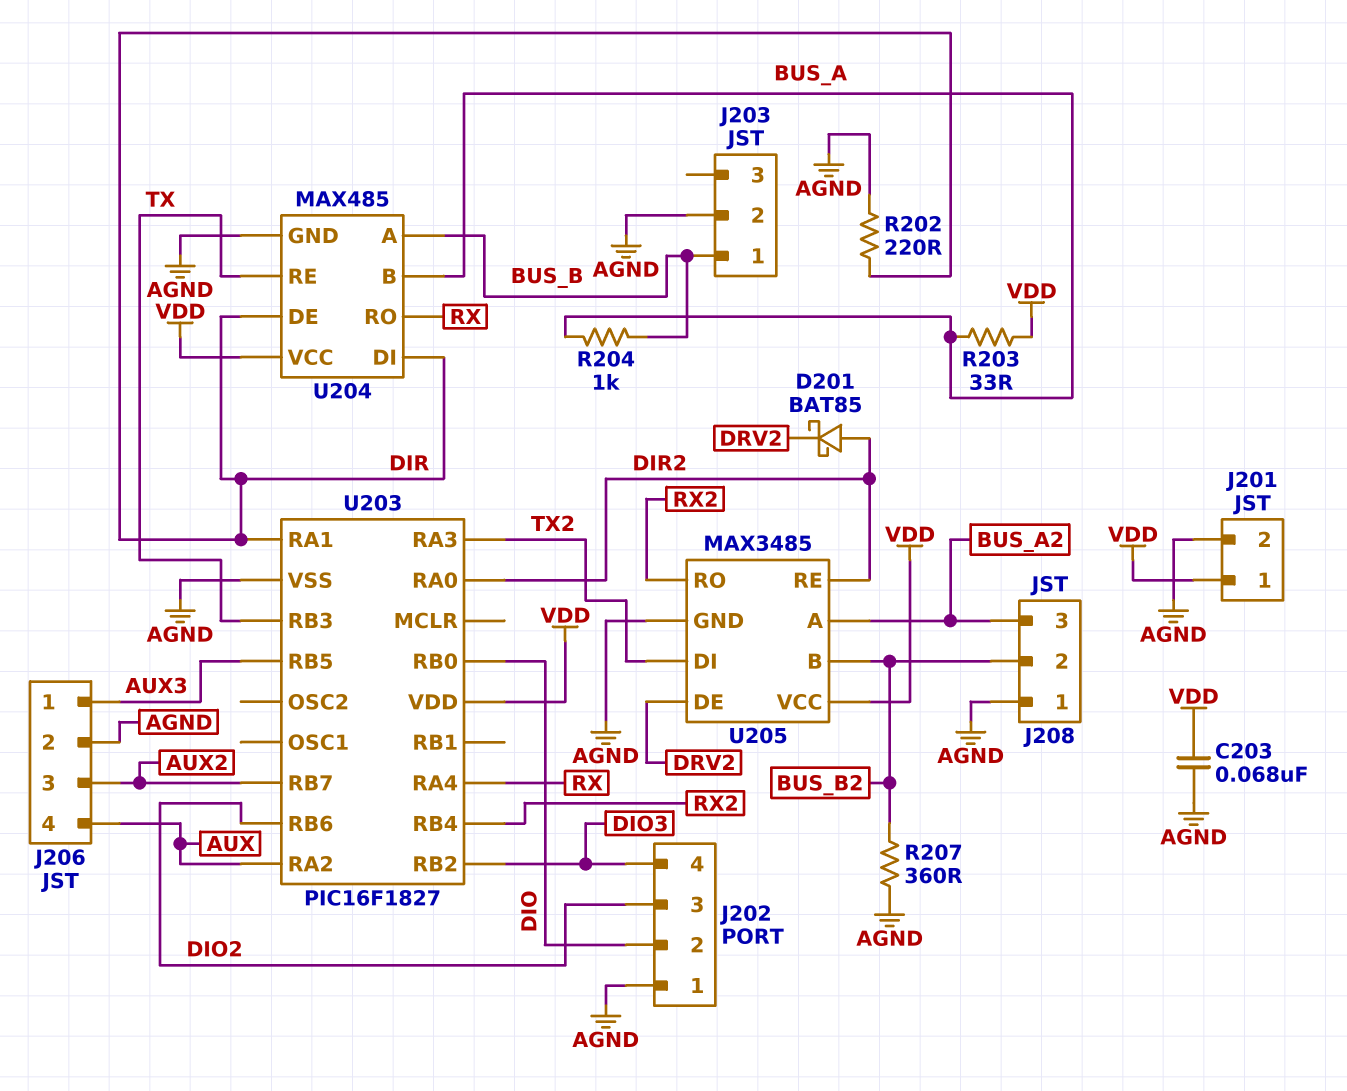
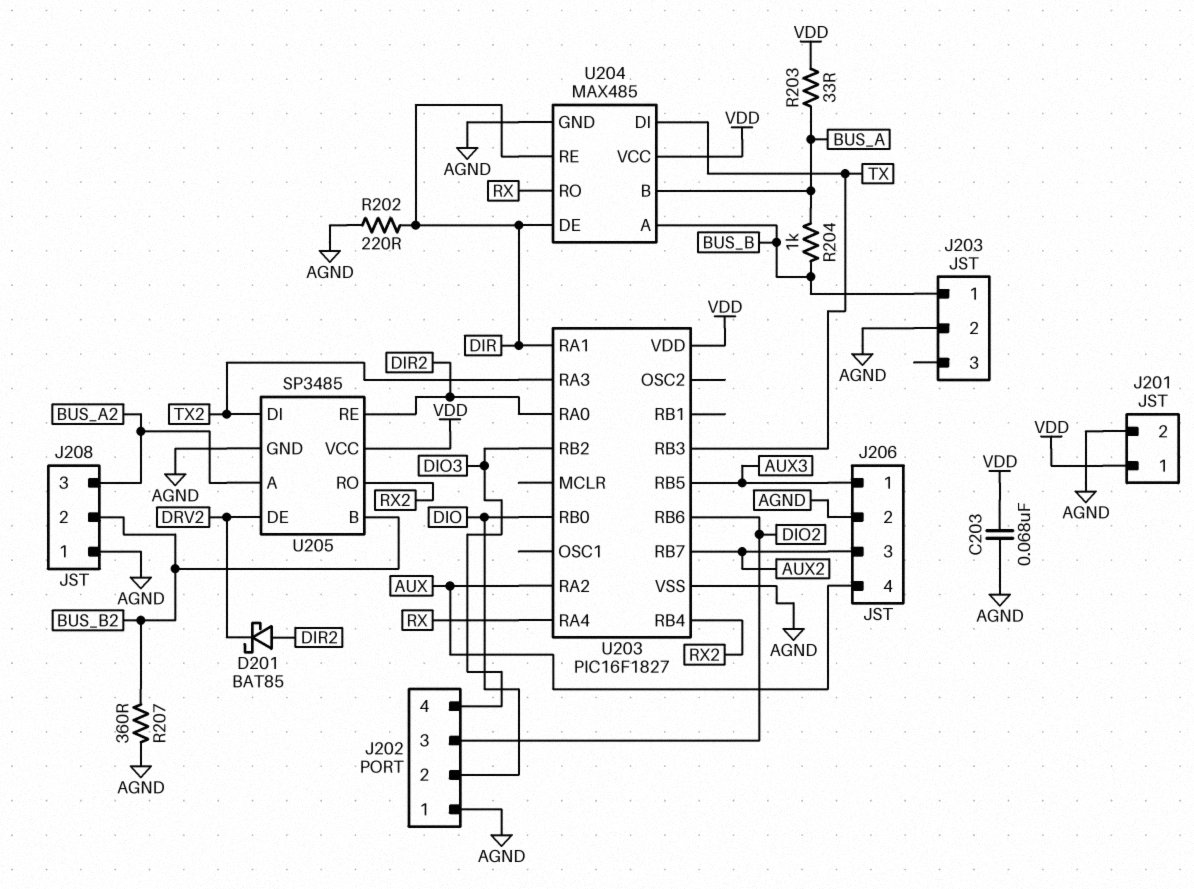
U204 pin DI: DIR -> TX
U204 pin RE: TX -> DIR
U205: MAX3485 -> SP3485

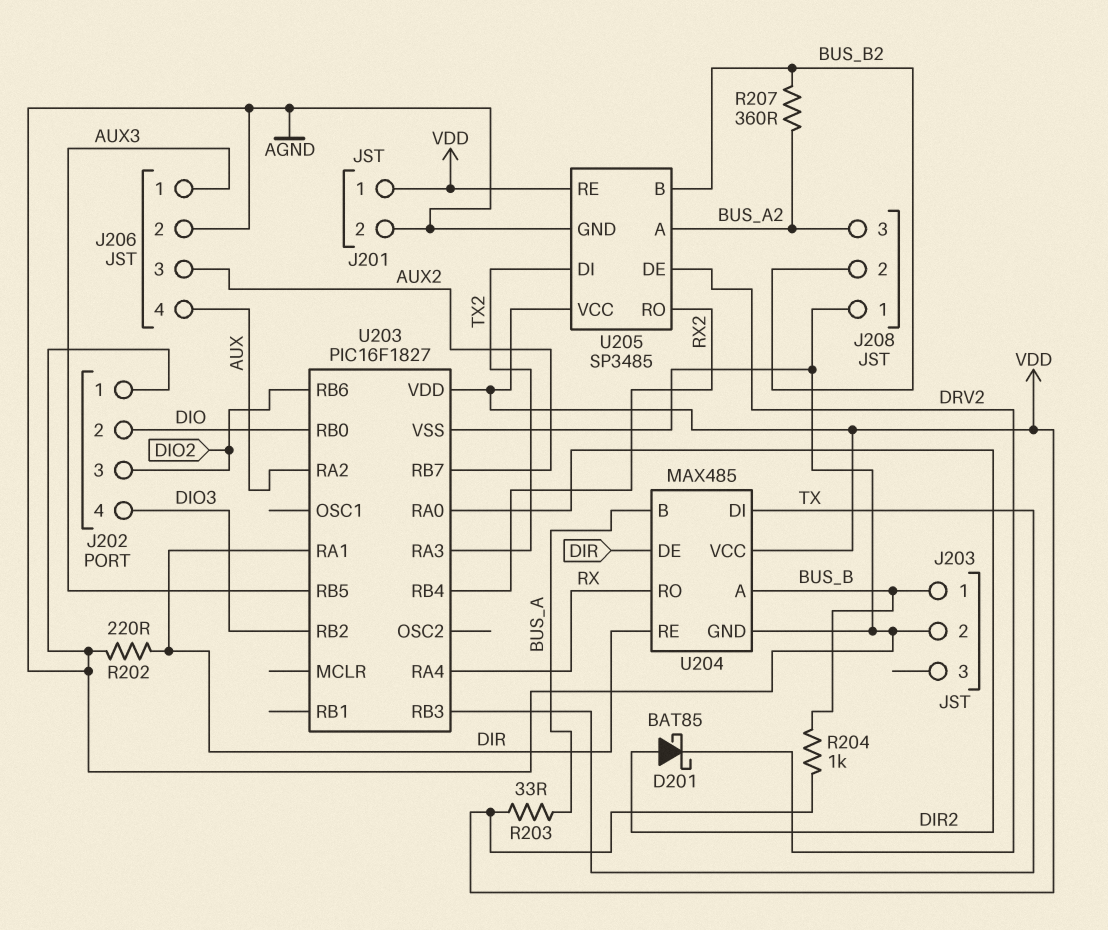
C203: 68nF (AGND, VDD) -> none
R204: 1k (BUS_A, BUS_B) -> 1k (BUS_B, VDD)
R207: 360 (AGND, BUS_B2) -> 360 (BUS_A2, BUS_B2)
U205 pin RE: DIR2 -> VDD

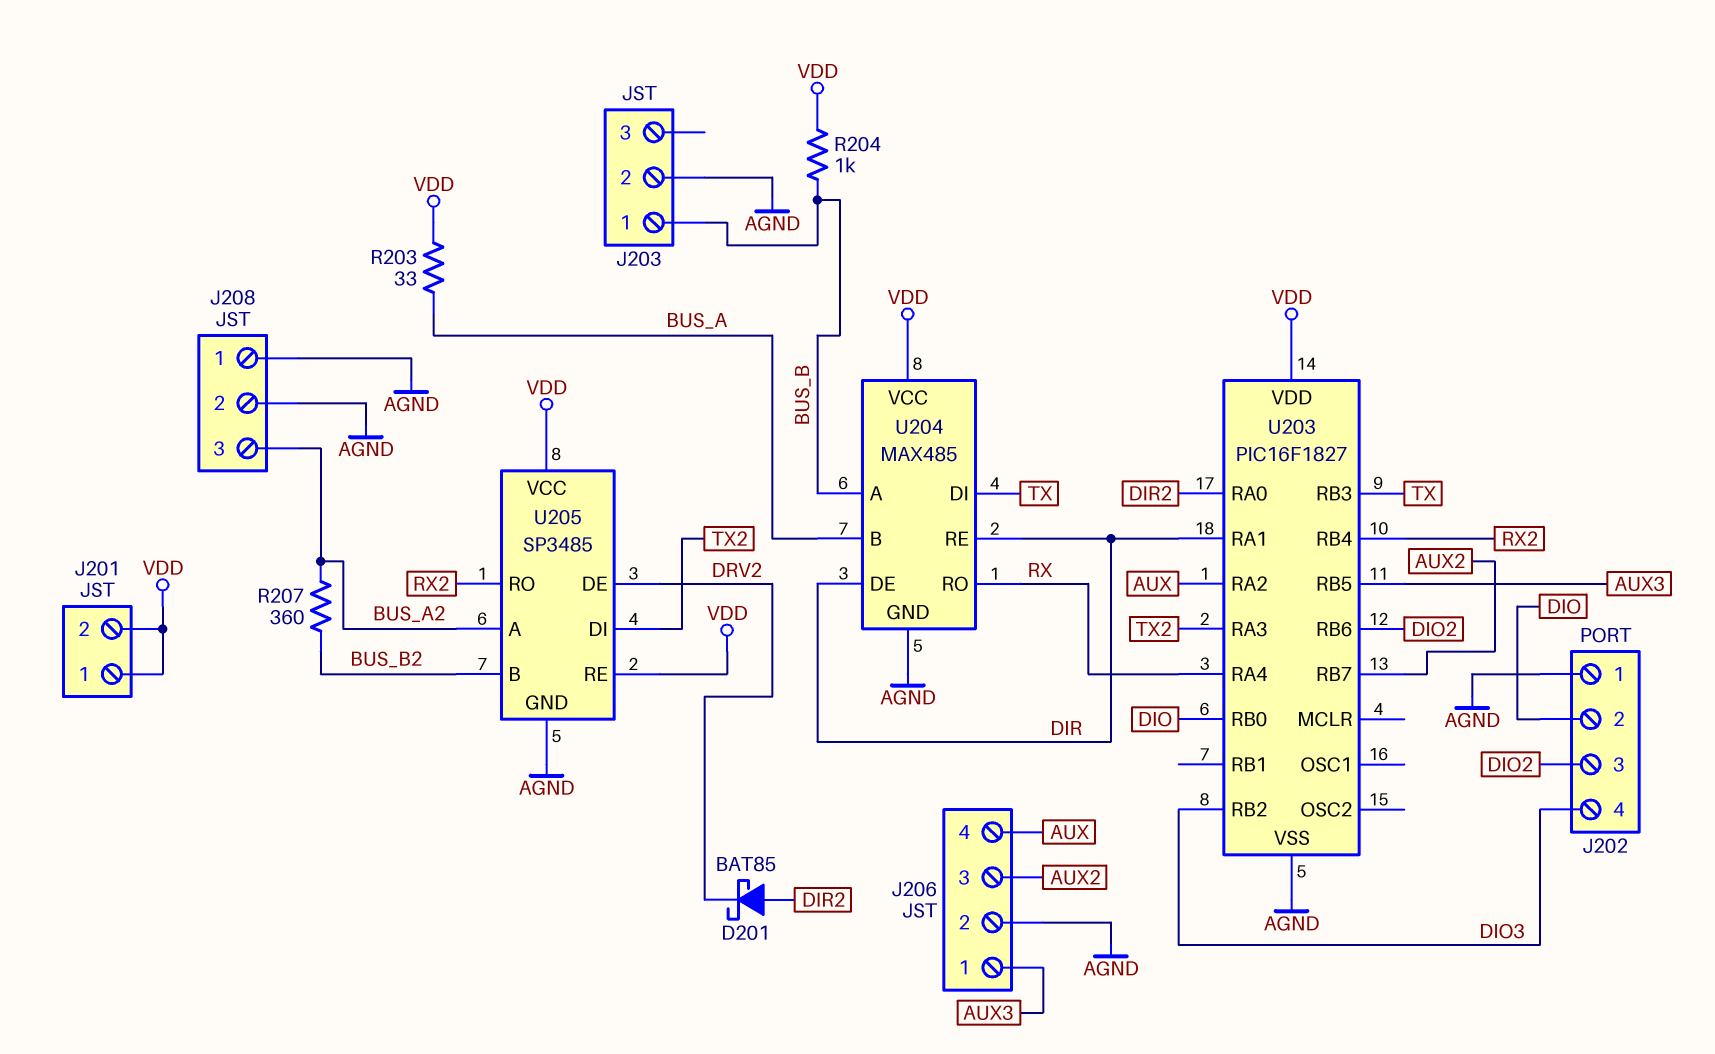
J201 pin 2: AGND -> VDD
J208 pin 2: BUS_B2 -> AGND
R202: 220 (AGND, DIR) -> none

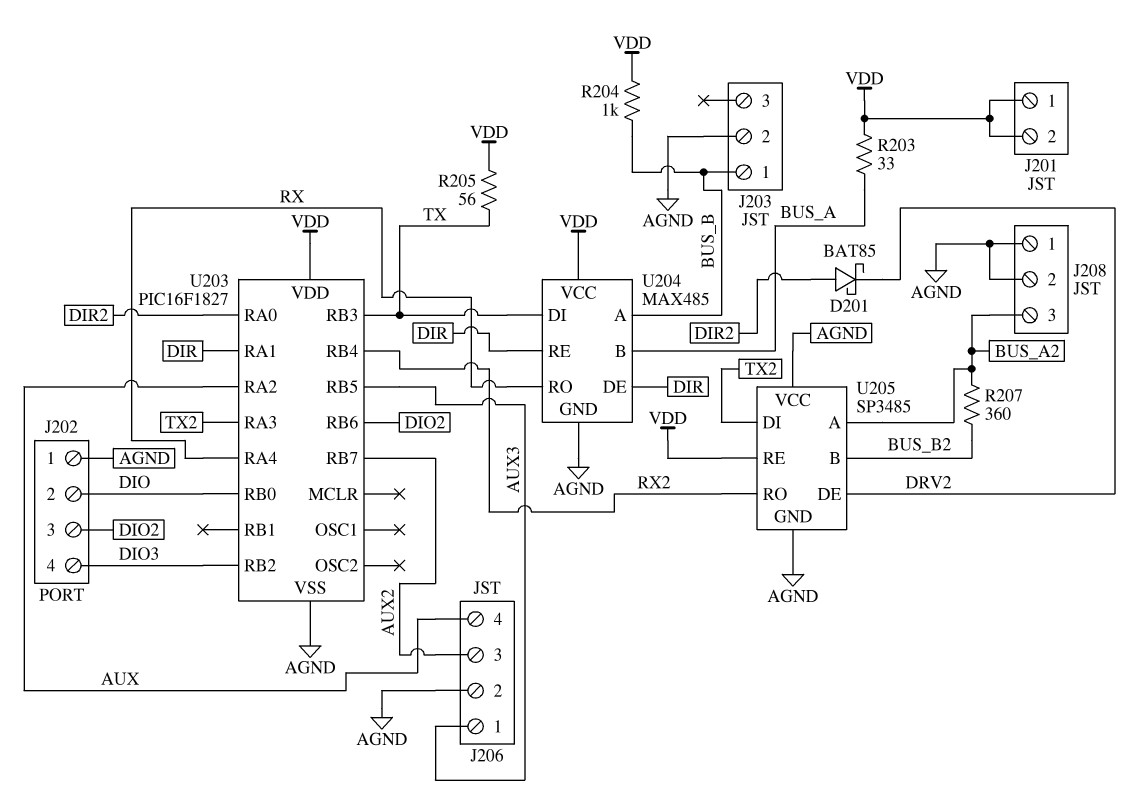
R205: none -> 56 (TX, VDD)
U205 pin VCC: VDD -> AGND

